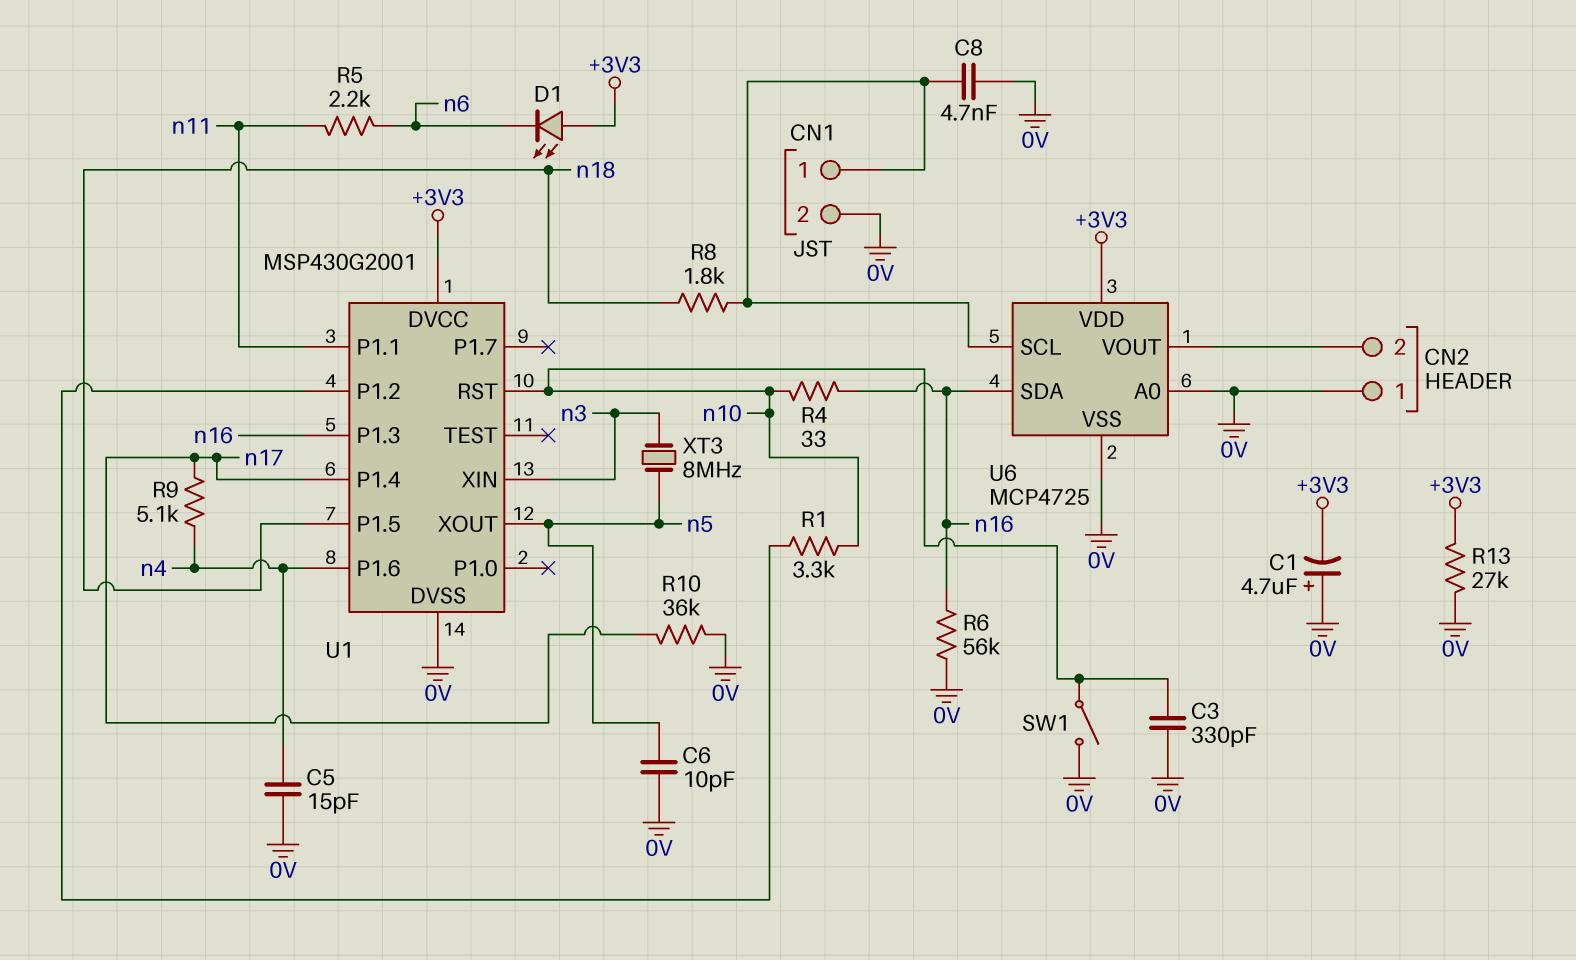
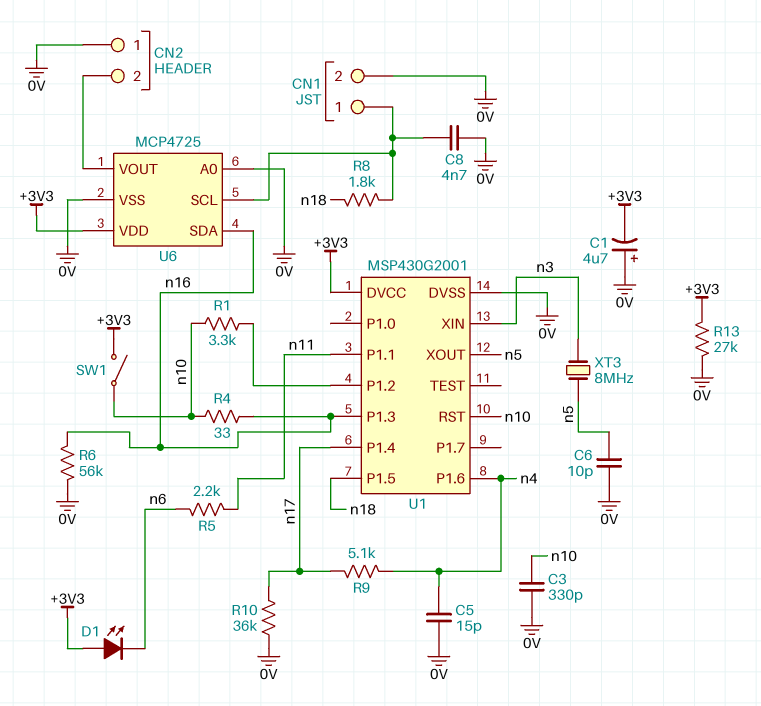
SW1: switch (0V, n10) -> switch (+3V3, n10)

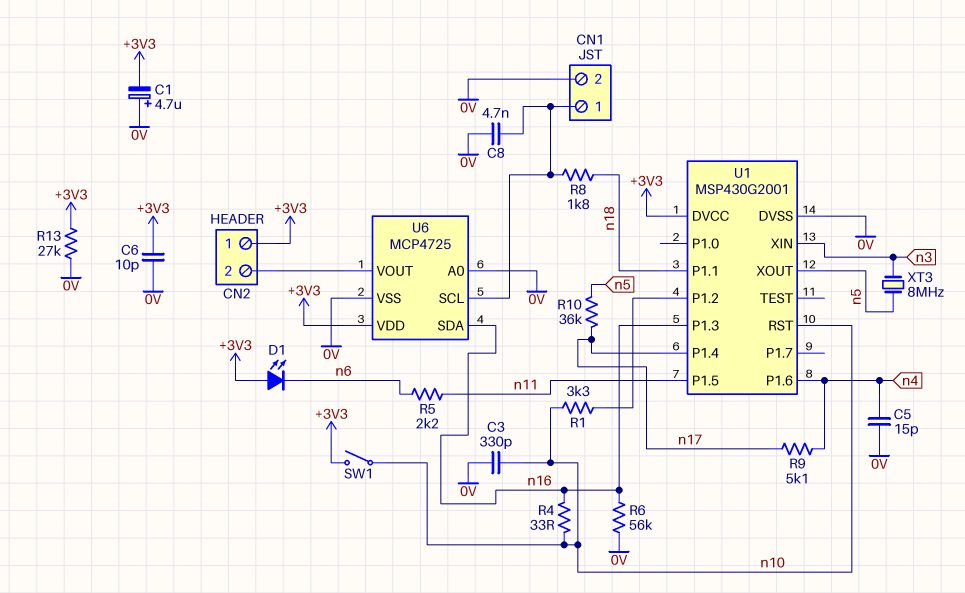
C6: 10pF (0V, n5) -> 10pF (+3V3, 0V)
CN2 pin 1: 0V -> +3V3
R10: 36k (0V, n17) -> 36k (n5, n17)
U1 pin P1.1: n11 -> n18
U1 pin P1.5: n18 -> n11

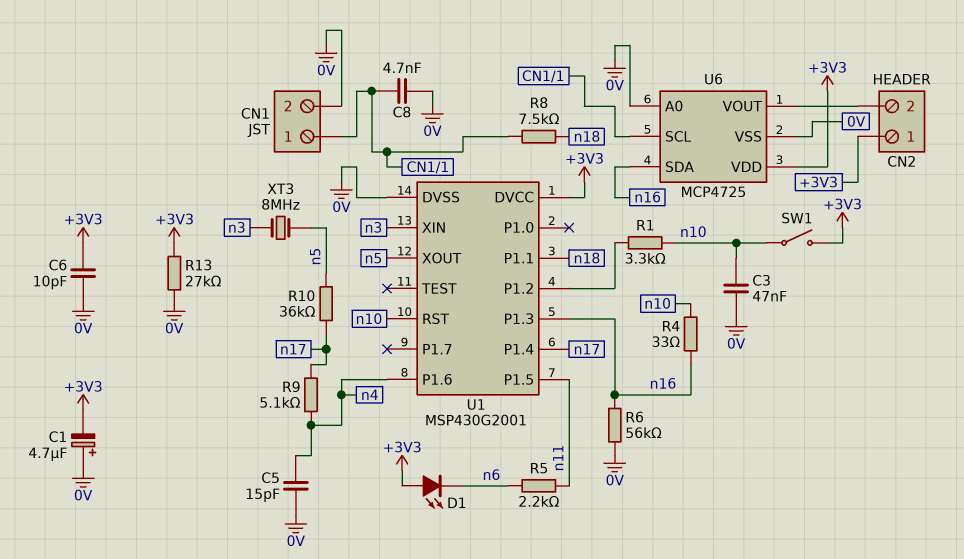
C3: 330pF (0V, n10) -> 47nF (0V, n10)
R8: 1.8k (CN1/1, n18) -> 7.5k (CN1/1, n18)

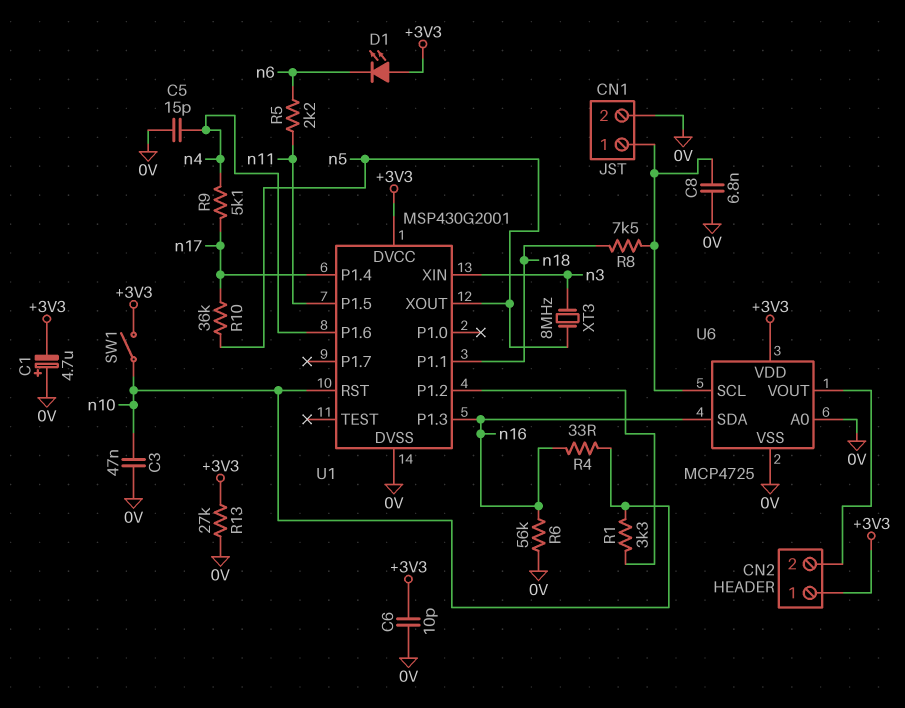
C8: 4.7nF (0V, CN1/1) -> 6.8nF (0V, CN1/1)

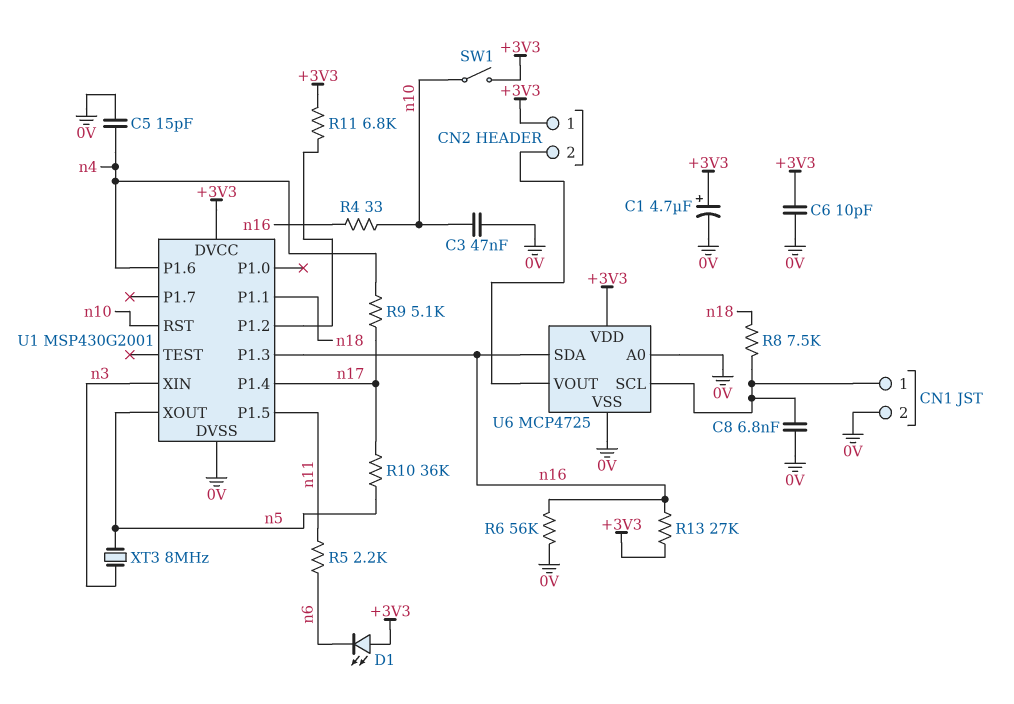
C1: 4.7uF (plus 0V, minus +3V3) -> 4.7uF (plus +3V3, minus 0V)
R1: 3.3k (U1/P1.2, n10) -> none
R11: none -> 6.8k (+3V3, U1/P1.2)
R13: 27k (+3V3, 0V) -> 27k (+3V3, n16)

